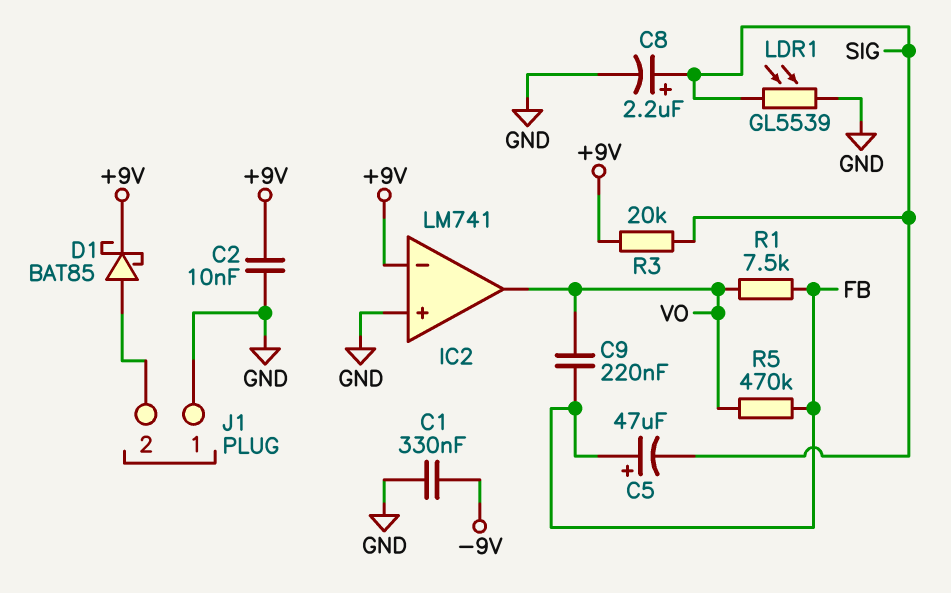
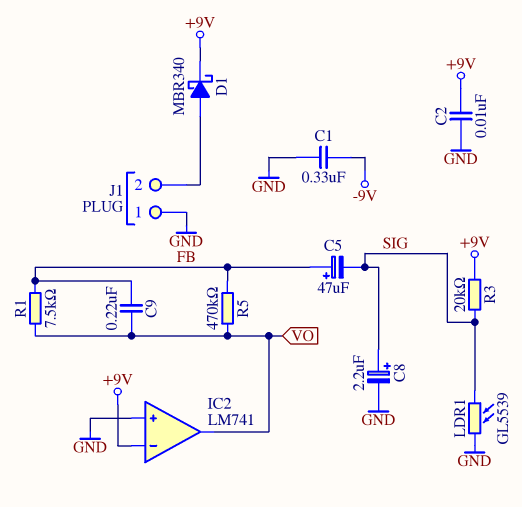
D1: schottky BAT85 (A J1/2, K +9V) -> schottky MBR340 (A J1/2, K +9V)

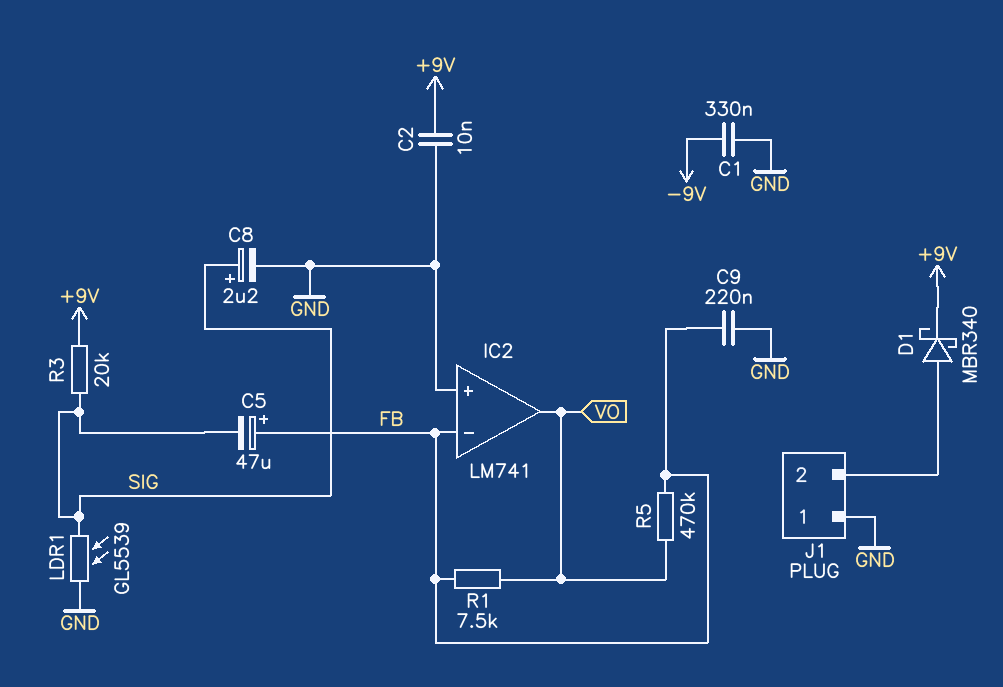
C9: 220nF (FB, VO) -> 220nF (FB, GND)
IC2 pin in-: +9V -> FB

